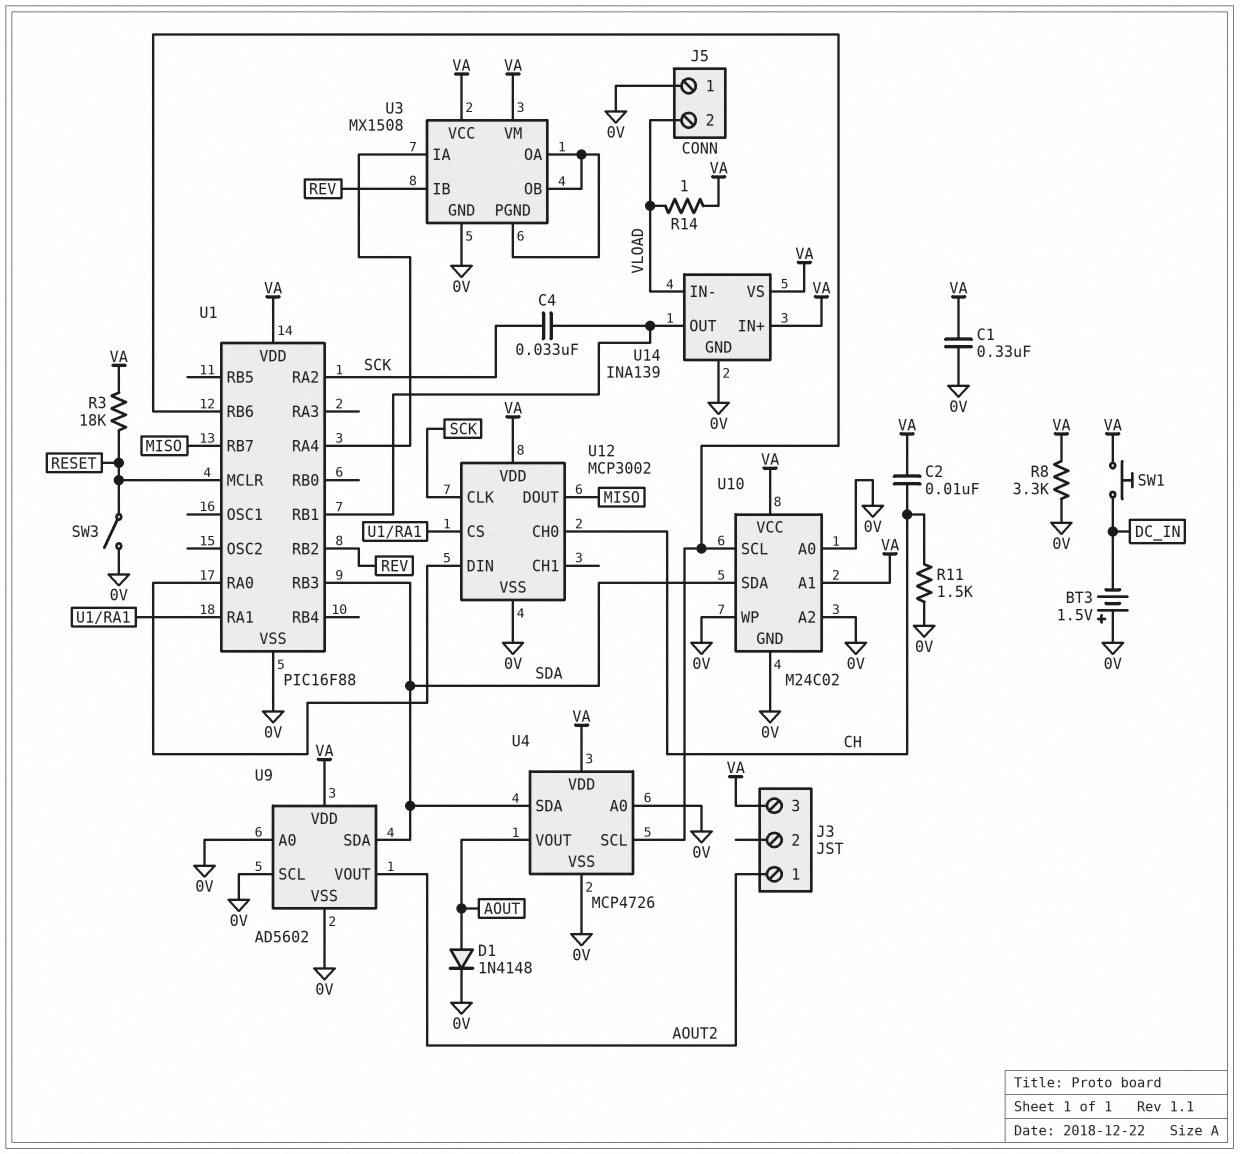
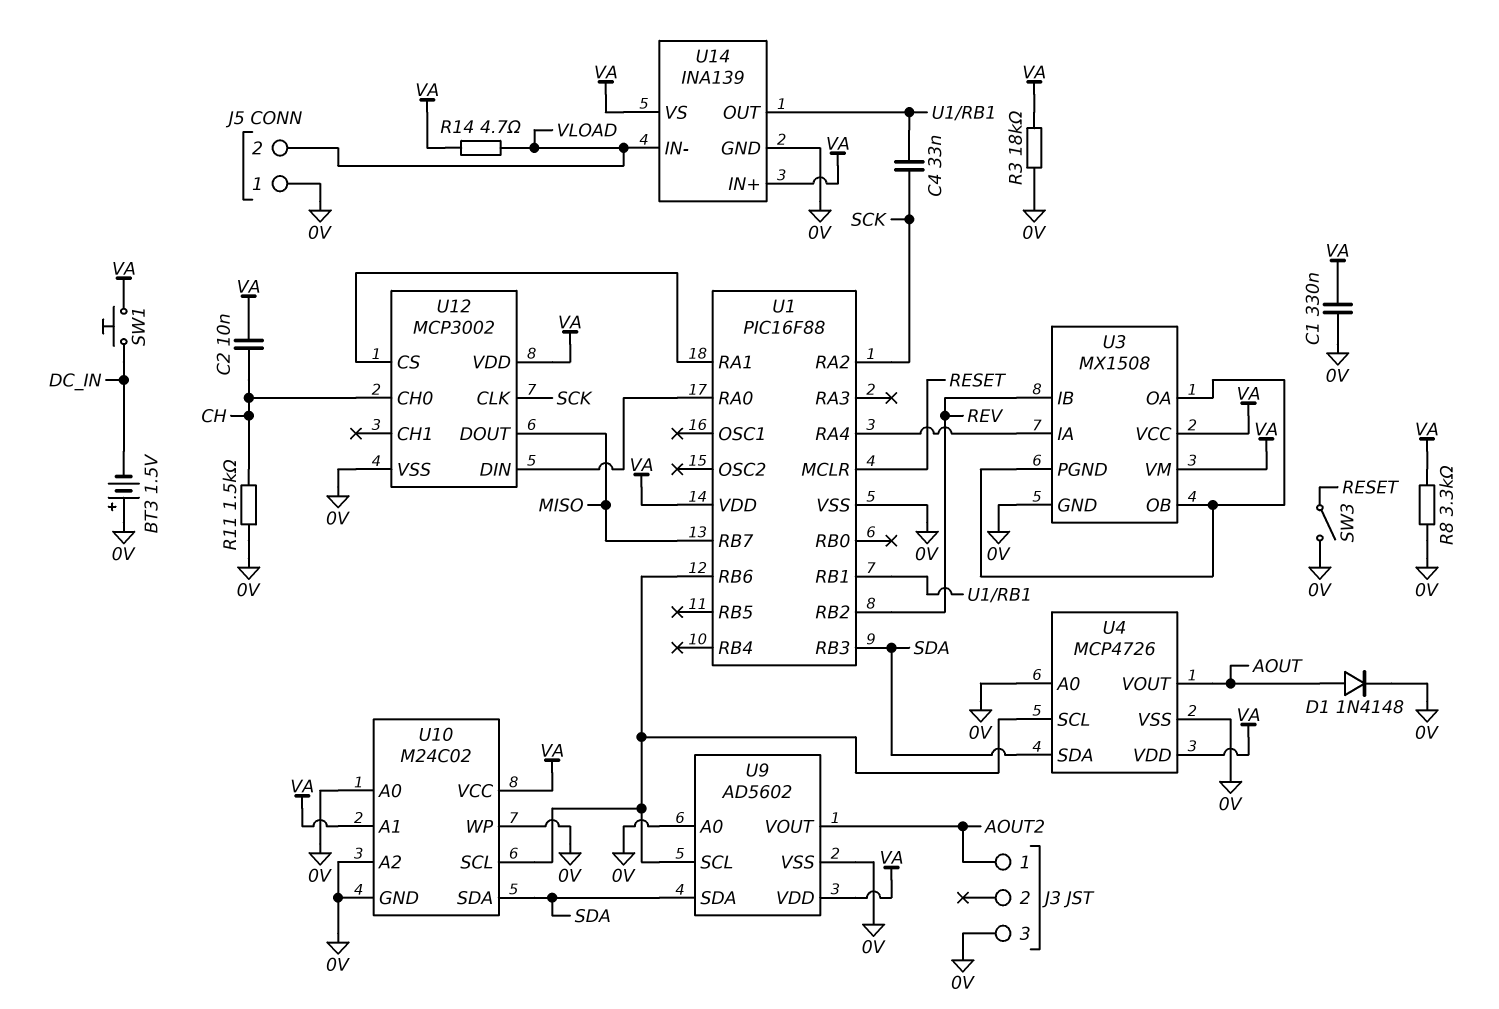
J3 pin 3: VA -> 0V
R3: 18k (RESET, VA) -> 18k (0V, VA)
R14: 1 (VA, VLOAD) -> 4.7 (VA, VLOAD)
U9 pin SCL: 0V -> U1/RB6

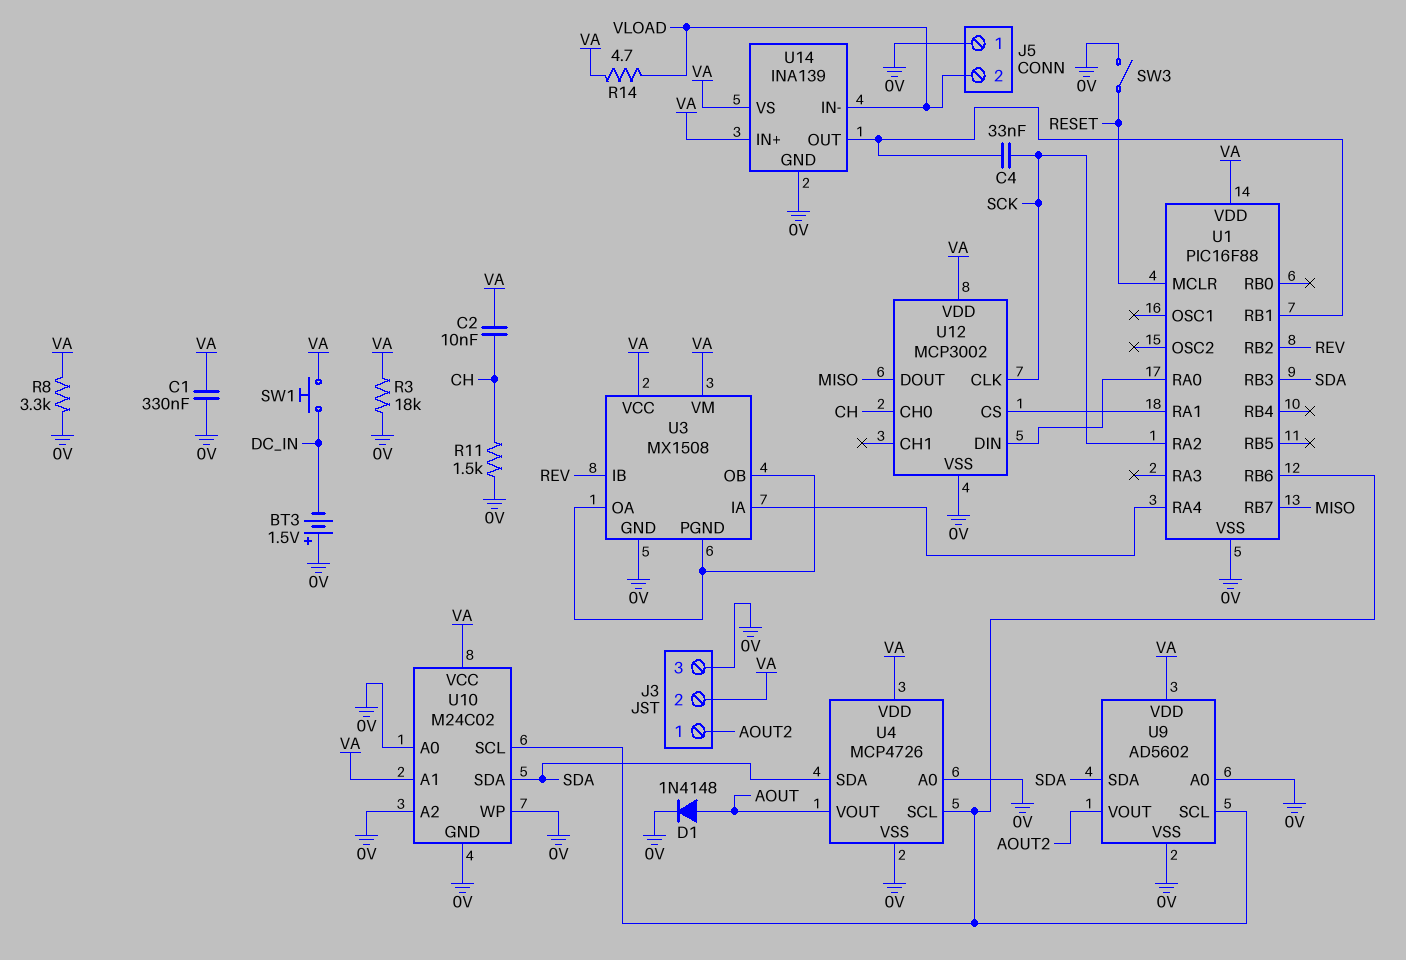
J3 pin 2: none -> VA

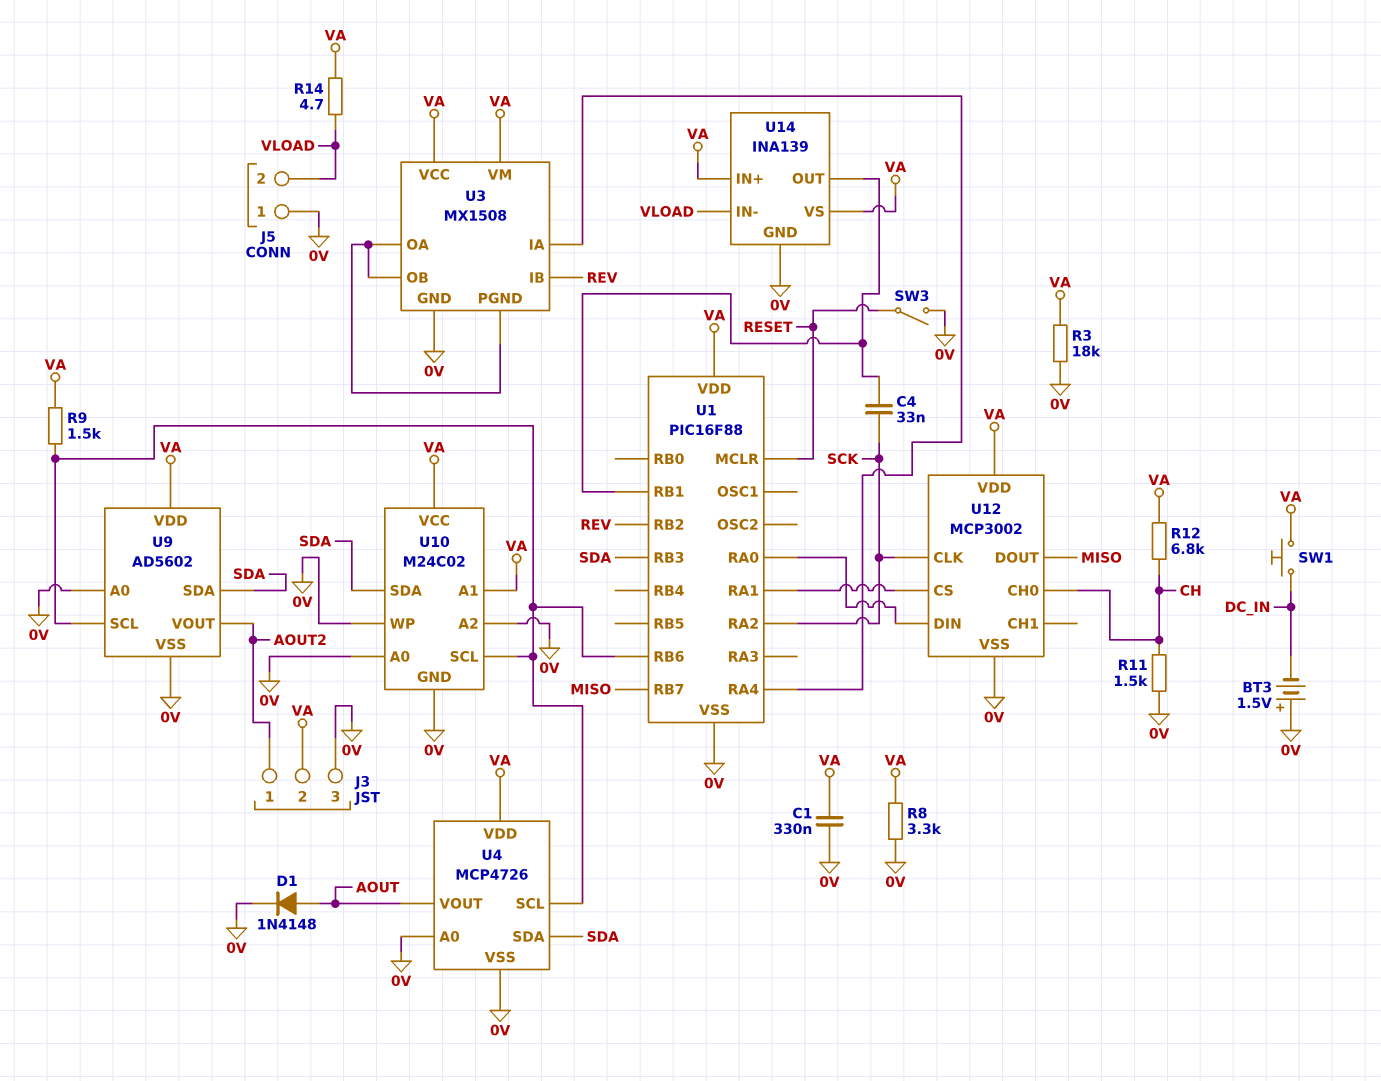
C2: 10nF (CH, VA) -> none
R9: none -> 1.5k (U1/RB6, VA)
R12: none -> 6.8k (CH, VA)

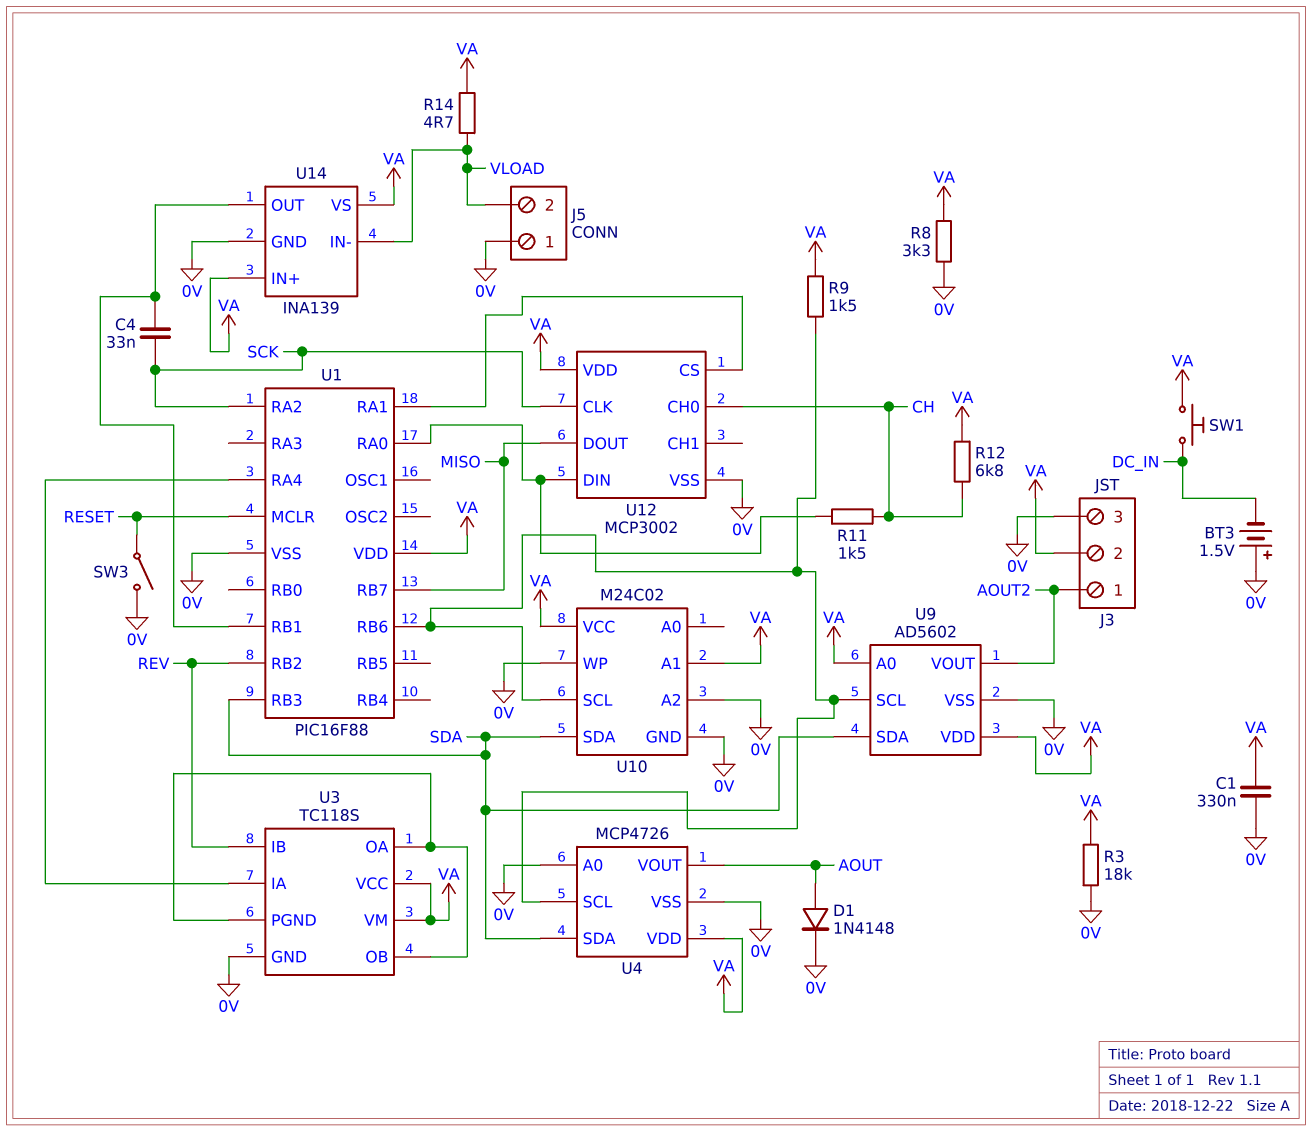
R11: 1.5k (0V, CH) -> 1.5k (CH, U1/RA0)
U3: MX1508 -> TC118S
U9 pin A0: 0V -> VA
U10 pin A0: 0V -> none

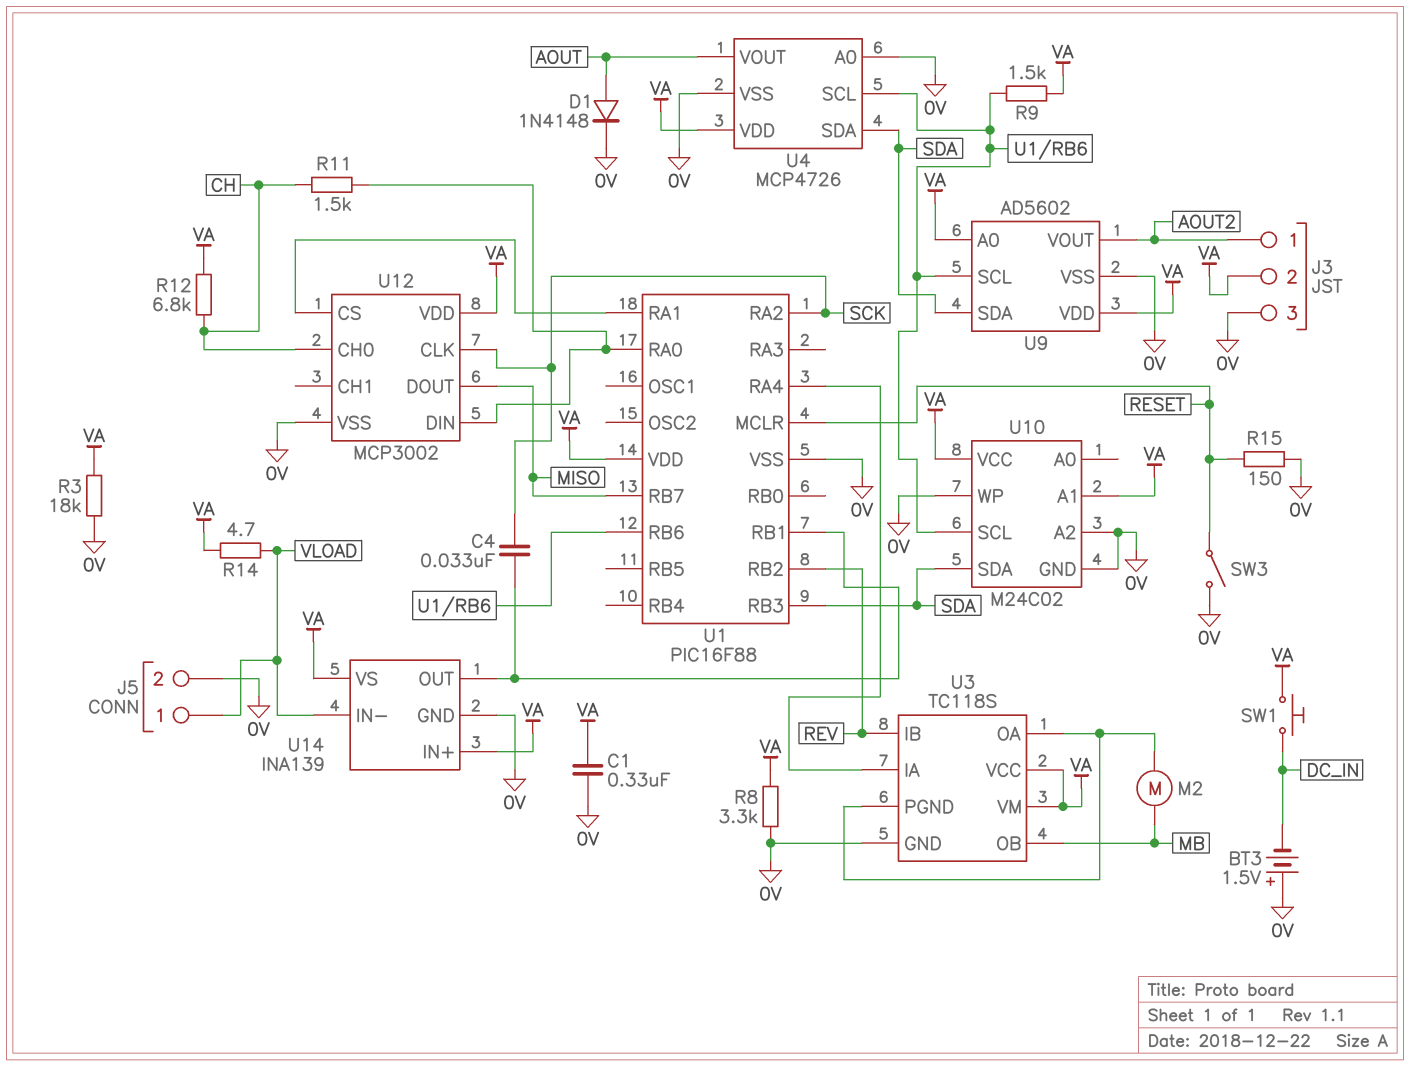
J5 pin 1: 0V -> VLOAD
J5 pin 2: VLOAD -> 0V
M2: none -> motor (MB, U3/OA)
R15: none -> 150 (0V, RESET)
U3 pin OB: U3/OA -> MB

